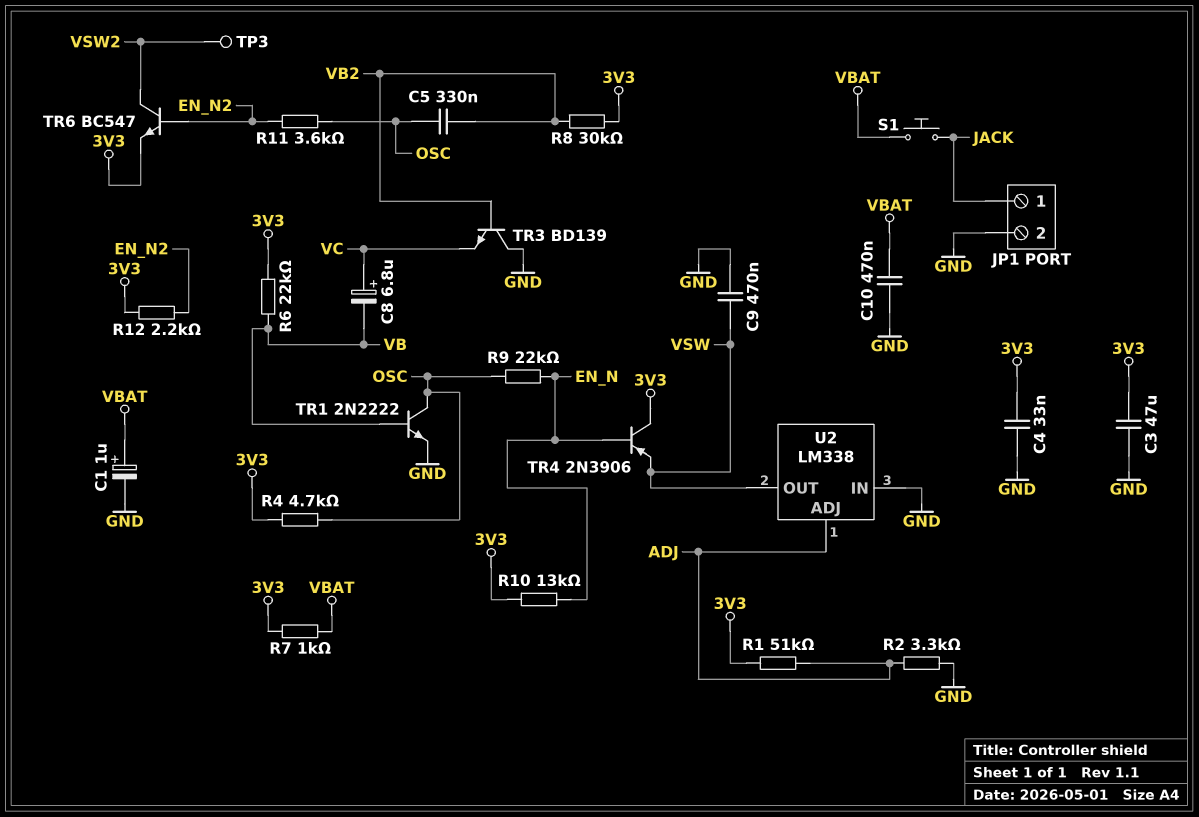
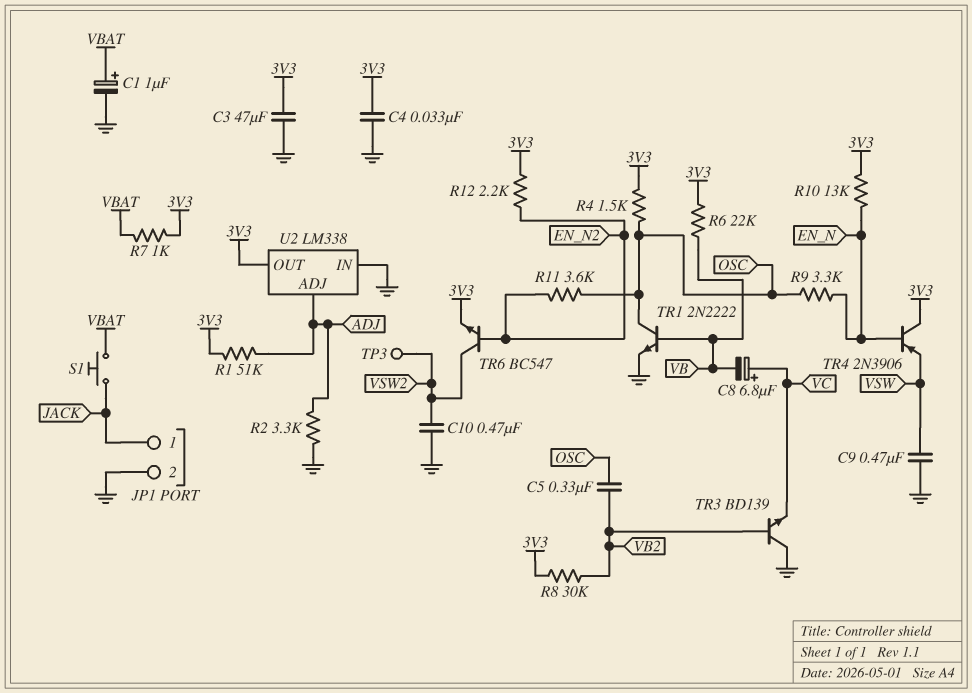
C10: 470nF (GND, VBAT) -> 470nF (GND, VSW2)
R4: 4.7k (3V3, OSC) -> 1.5k (3V3, OSC)
R9: 22k (EN_N, OSC) -> 3.3k (EN_N, OSC)
U2 pin OUT: VSW -> 3V3

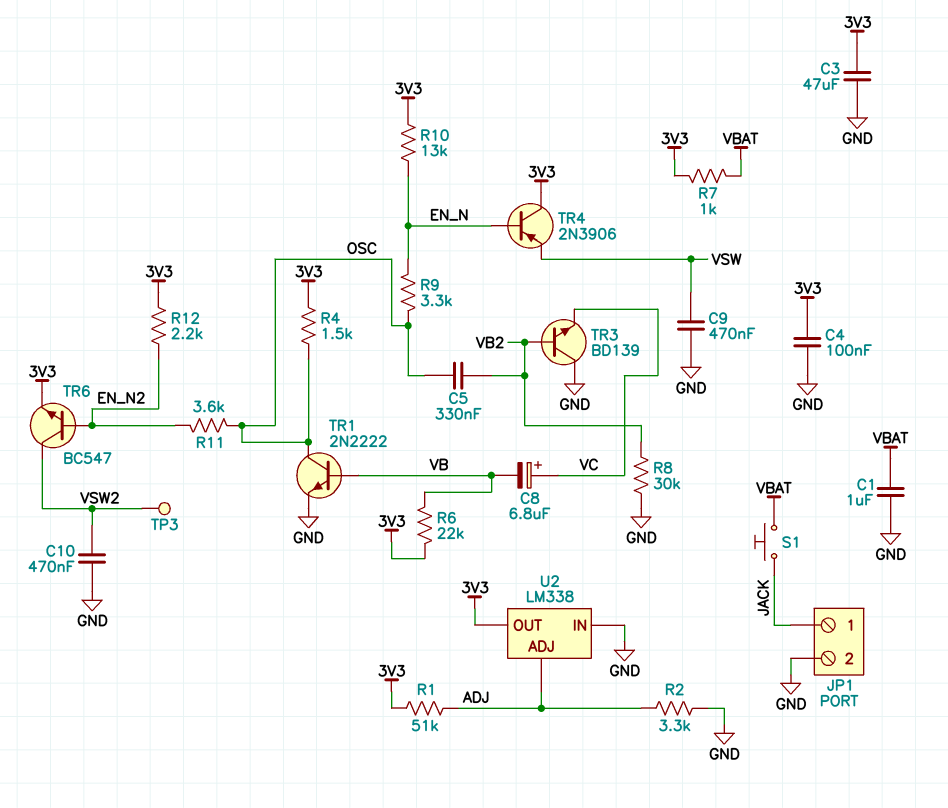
C1: 1uF (plus VBAT, minus GND) -> 1uF (GND, VBAT)
C4: 33nF (3V3, GND) -> 100nF (3V3, GND)
R8: 30k (3V3, VB2) -> 30k (GND, VB2)

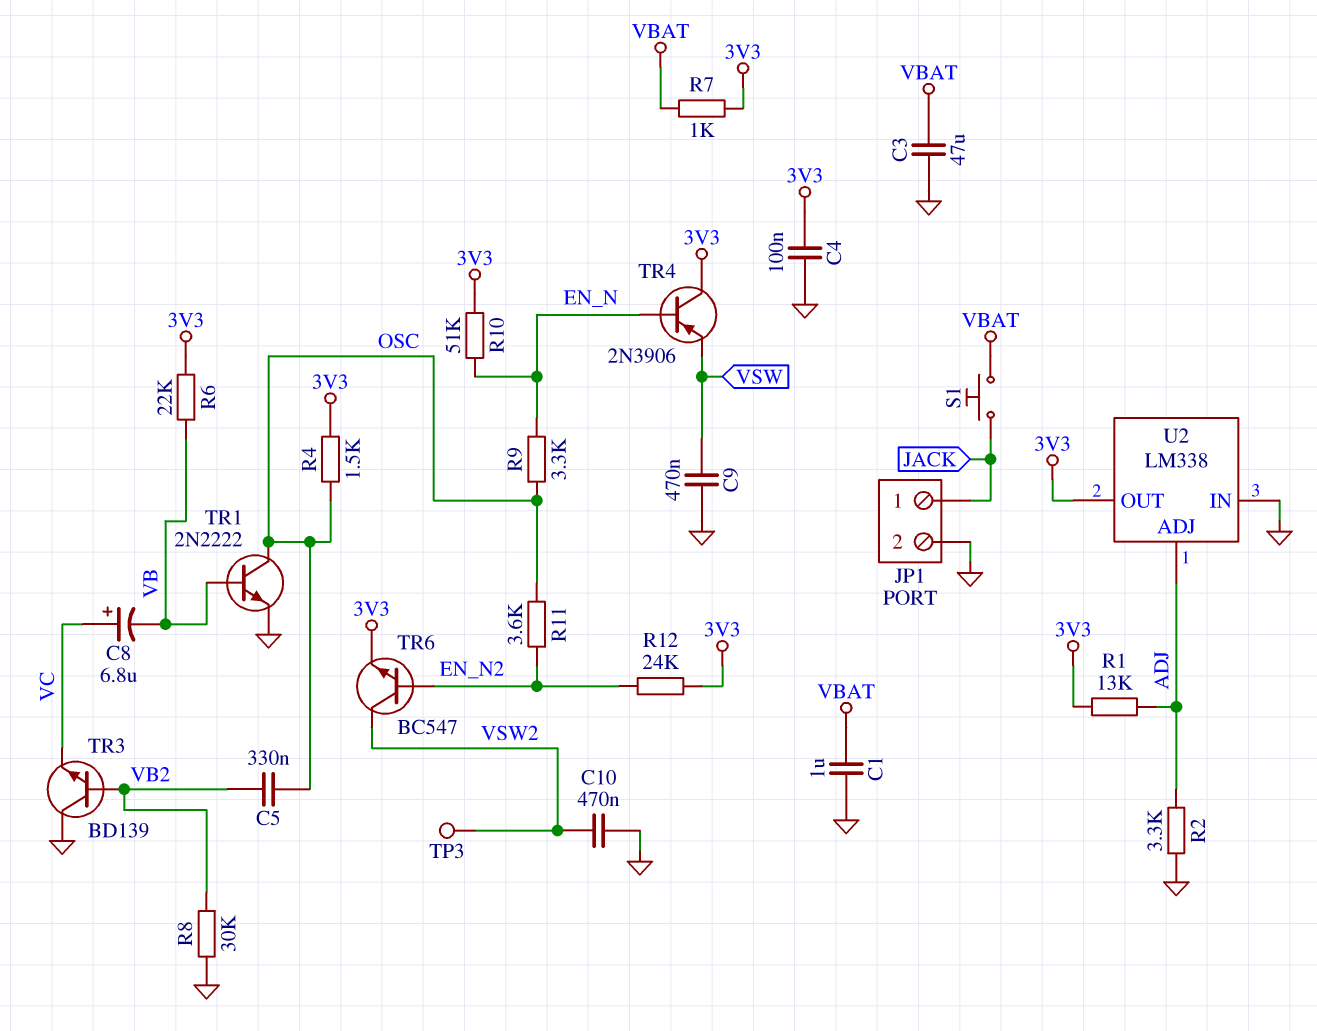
C3: 47uF (3V3, GND) -> 47uF (GND, VBAT)
R1: 51k (3V3, ADJ) -> 13k (3V3, ADJ)
R10: 13k (3V3, EN_N) -> 51k (3V3, EN_N)
R12: 2.2k (3V3, EN_N2) -> 24k (3V3, EN_N2)

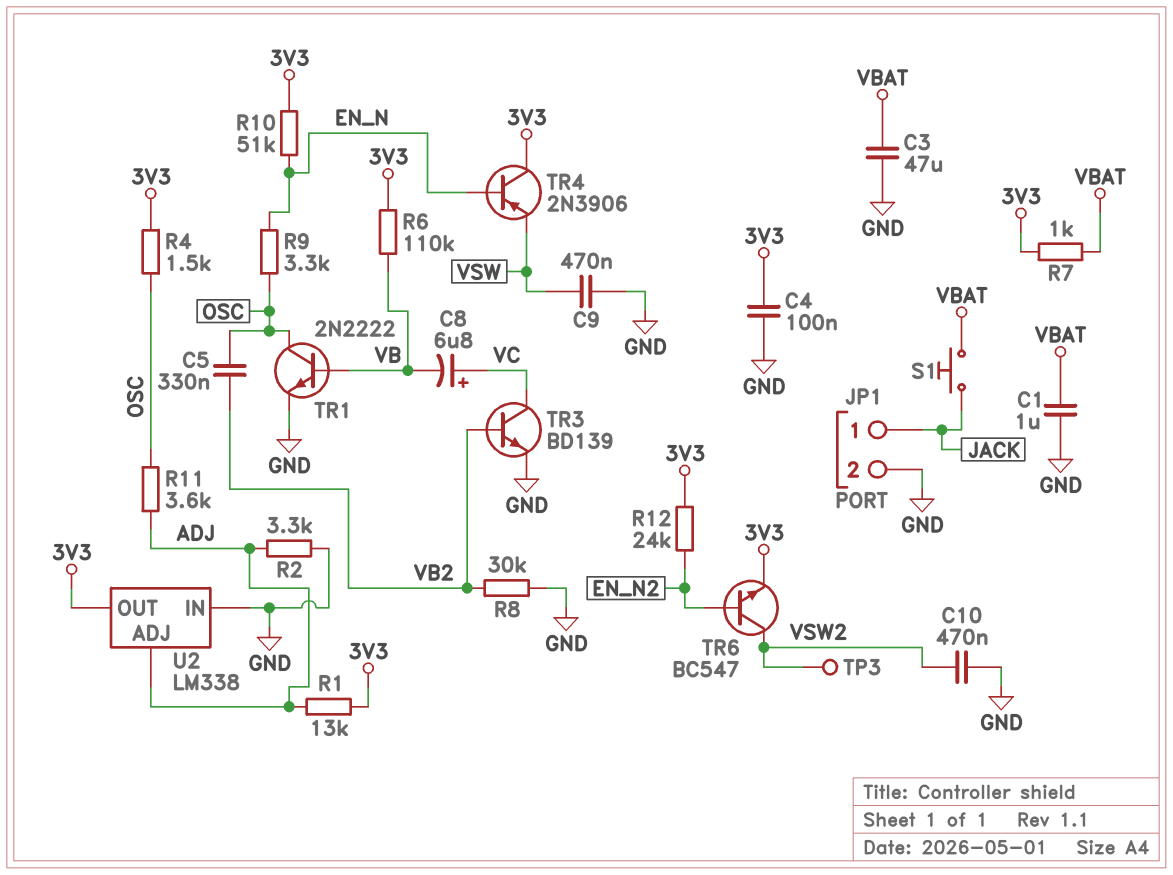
R6: 22k (3V3, VB) -> 110k (3V3, VB)
R11: 3.6k (EN_N2, OSC) -> 3.6k (ADJ, OSC)
TR3: NPN BD139 (B VB2, C GND, E VC) -> NPN BD139 (B VB2, C VC, E GND)

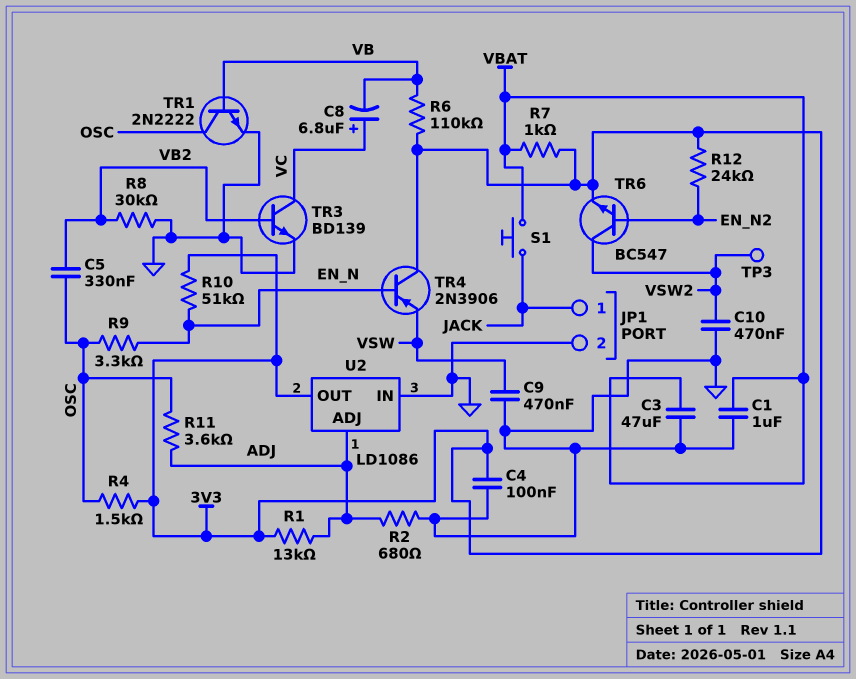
R2: 3.3k (ADJ, GND) -> 680 (ADJ, GND)
U2: LM338 -> LD1086

